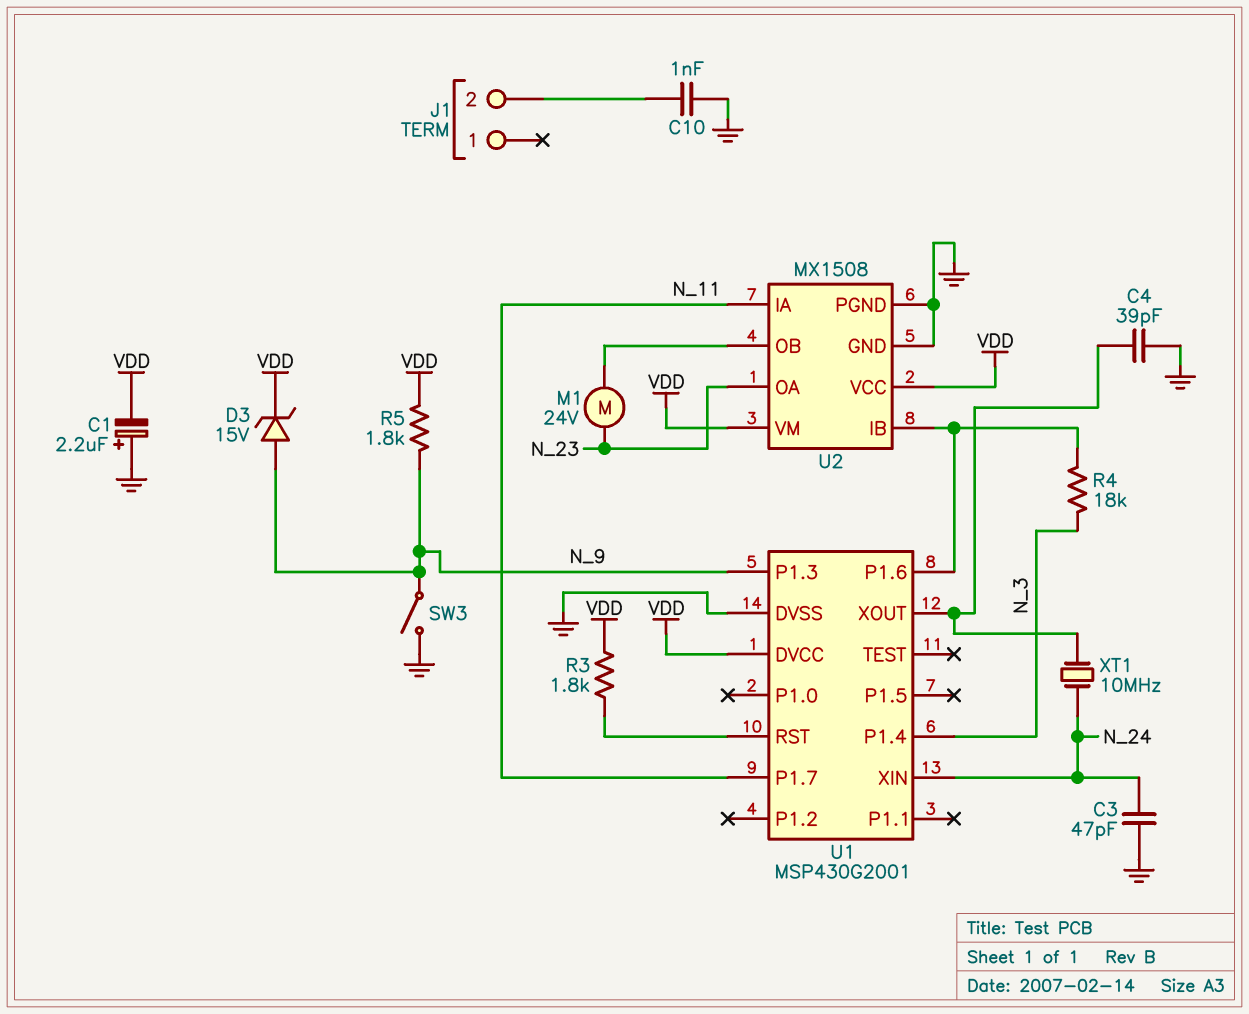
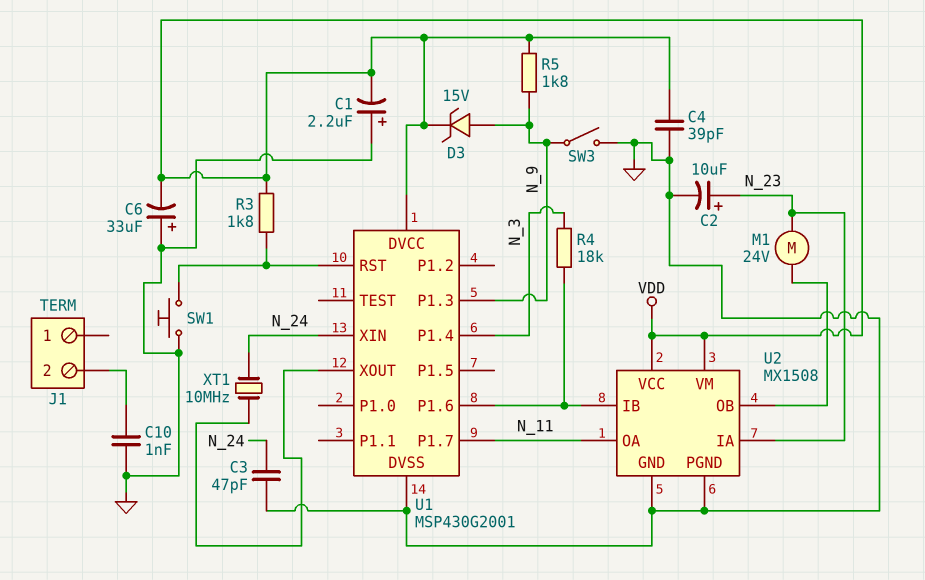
C2: none -> 10uF (plus N_23, minus GND)
C4: 39pF (GND, U1/XOUT) -> 39pF (GND, VDD)
C6: none -> 33uF (plus GND, minus VDD)
SW1: none -> button (GND, U1/RST)
U2 pin IA: N_11 -> N_23
U2 pin OA: N_23 -> N_11

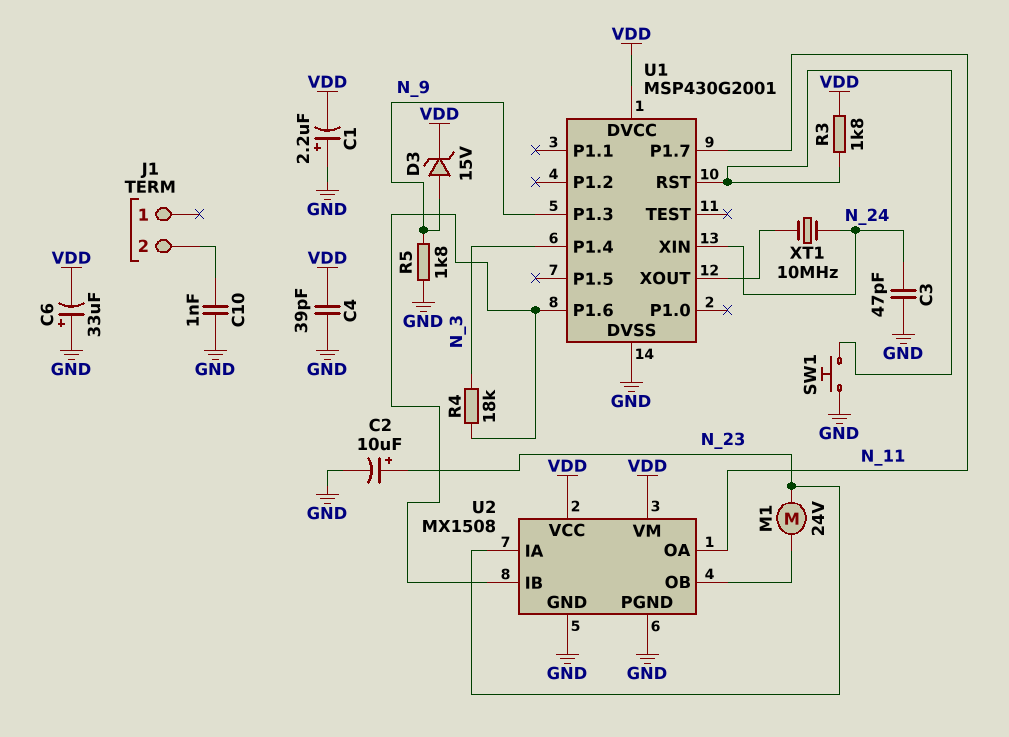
R5: 1.8k (N_9, VDD) -> 1.8k (GND, N_9)
SW3: switch (GND, N_9) -> none

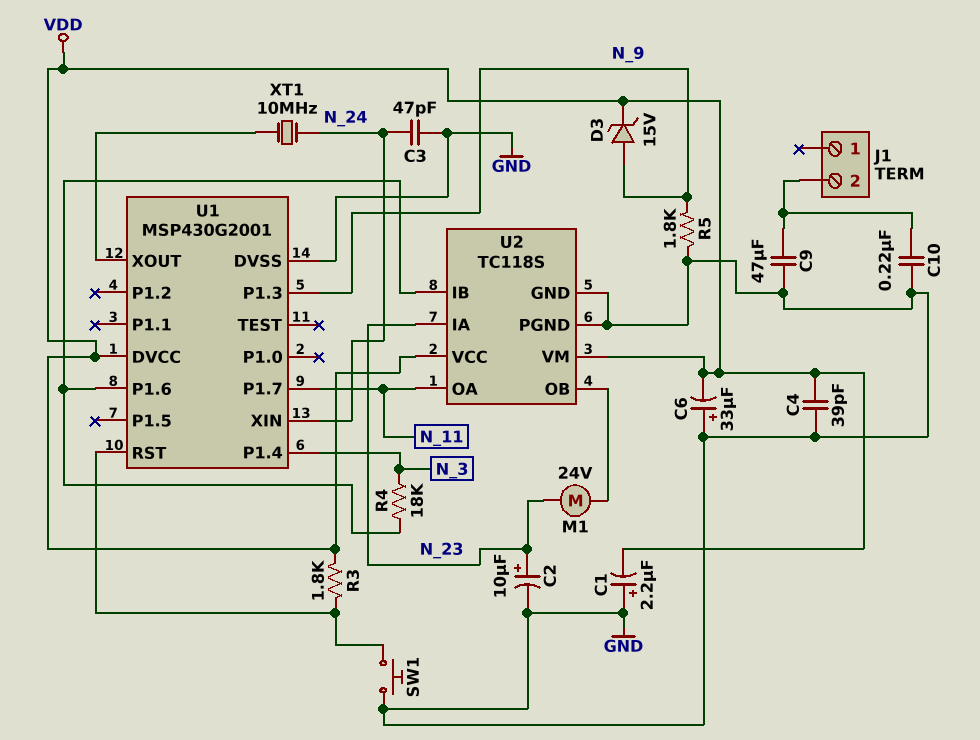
C9: none -> 47uF (GND, J1/2)
C10: 1nF (GND, J1/2) -> 220nF (GND, J1/2)
U2: MX1508 -> TC118S

